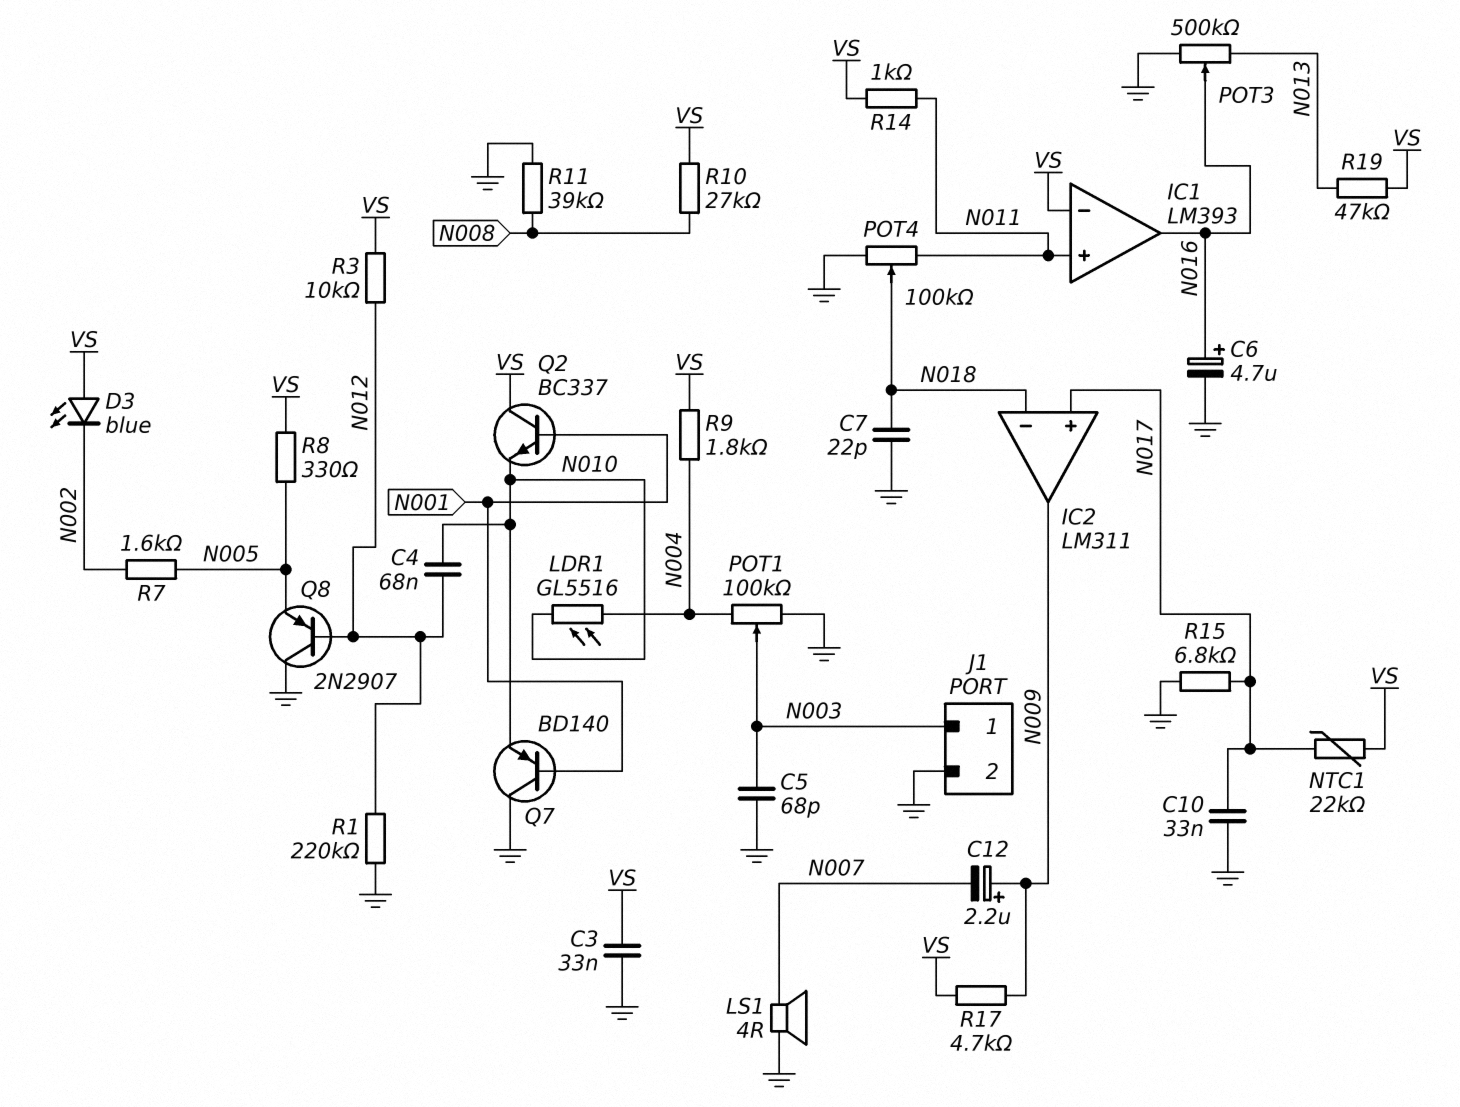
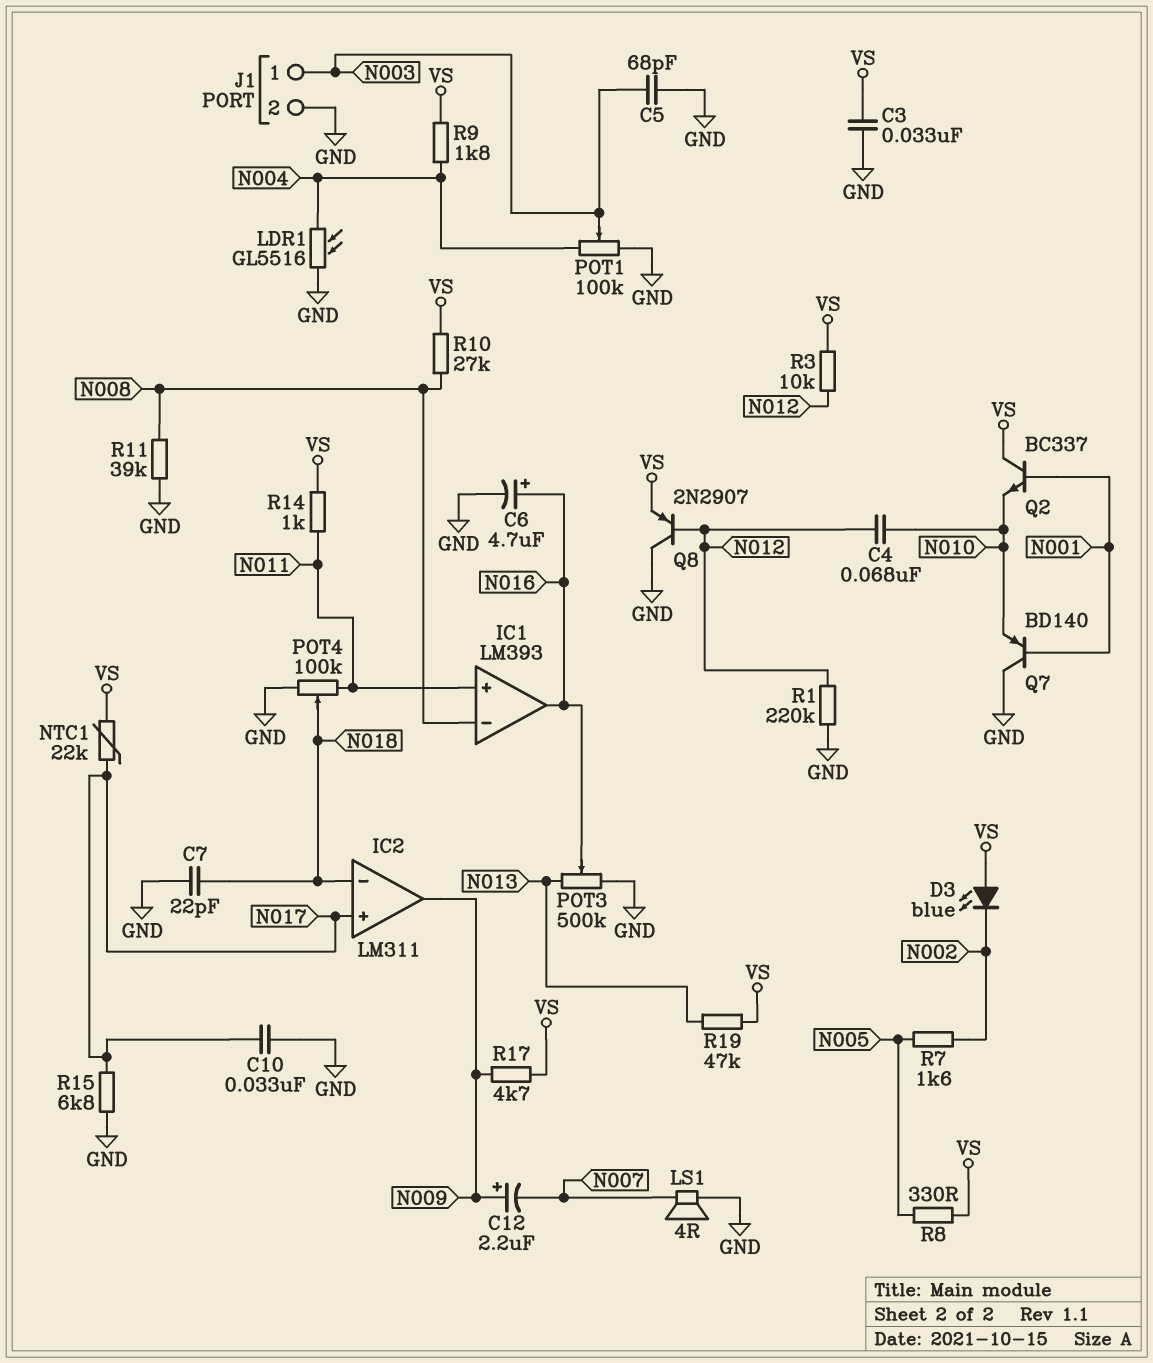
IC1 pin in-: VS -> N008
LDR1: GL5516 (N004, N010) -> GL5516 (GND, N004)
Q8: PNP 2N2907 (B N012, C GND, E N005) -> PNP 2N2907 (B N012, C GND, E VS)

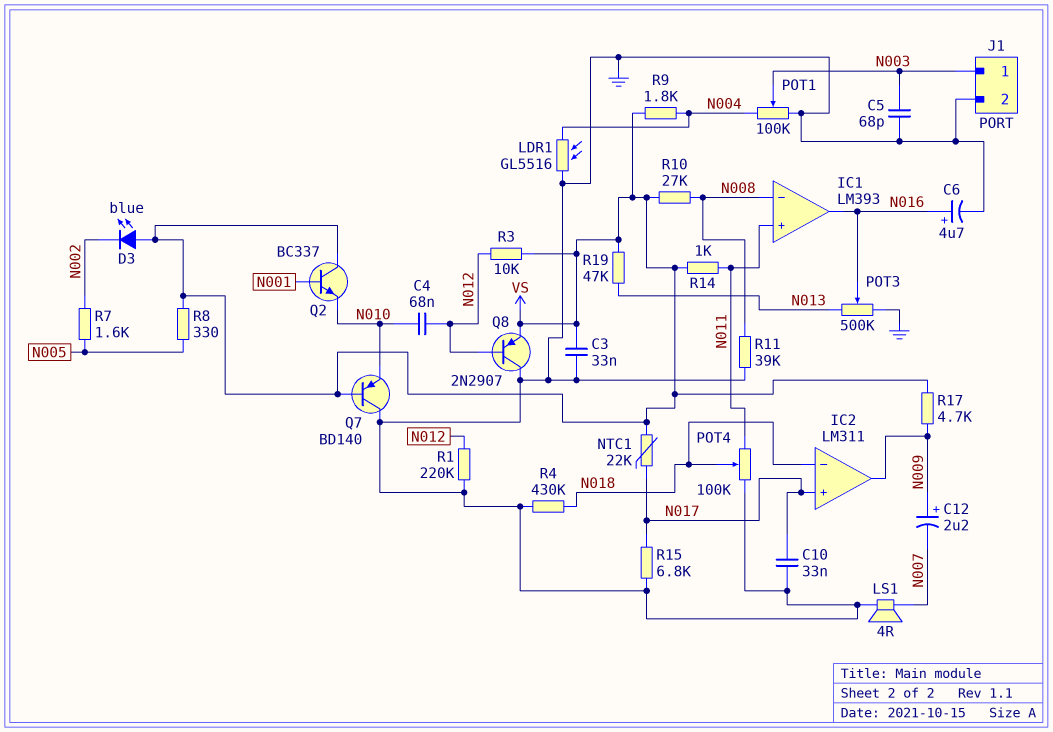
C7: 22pF (GND, N018) -> none
Q7: PNP BD140 (B N001, C GND, E N010) -> PNP BD140 (B VS, C GND, E N010)
R4: none -> 430k (GND, N018)

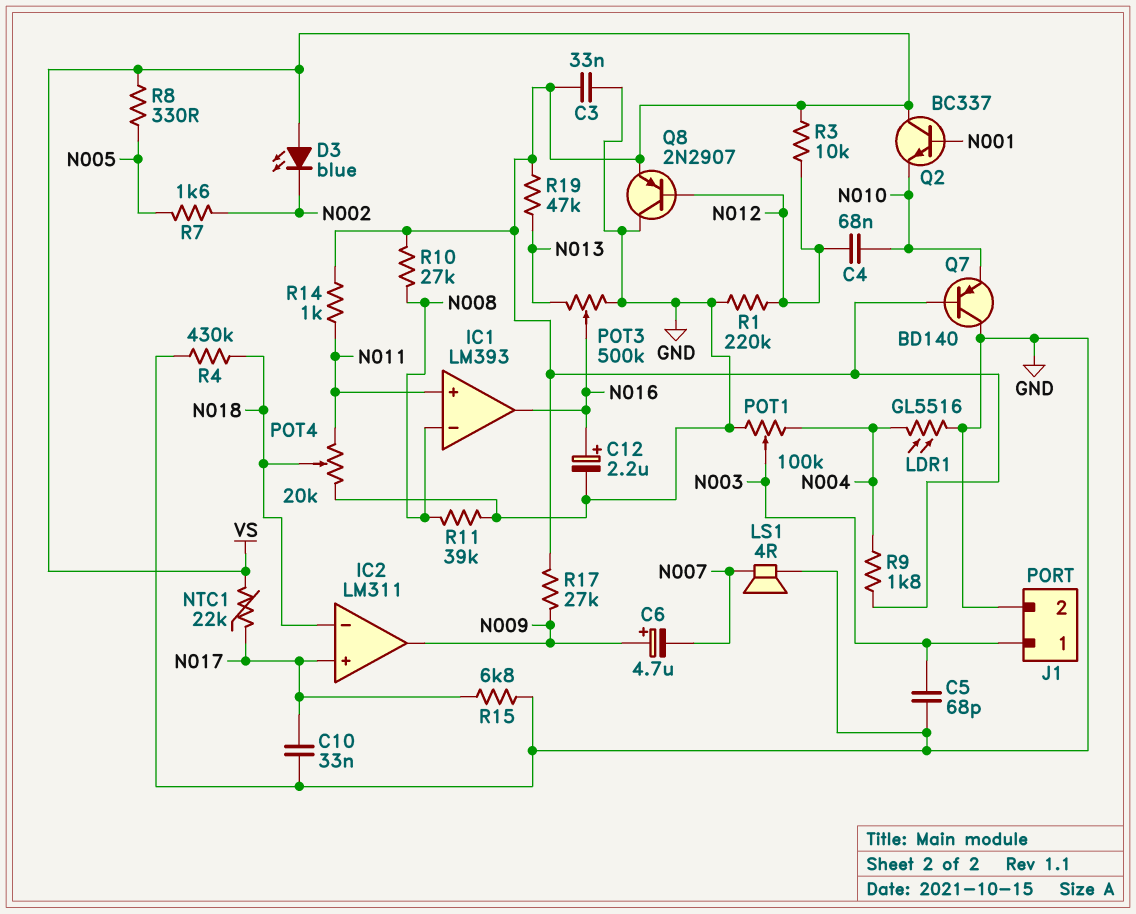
C6: 4.7uF (plus N016, minus GND) -> 4.7uF (plus N009, minus N007)
C12: 2.2uF (plus N009, minus N007) -> 2.2uF (plus N016, minus GND)
POT4: 100k (GND, N011, wiper N018) -> 20k (GND, N011, wiper N018)
R17: 4.7k (N009, VS) -> 27k (N009, VS)

